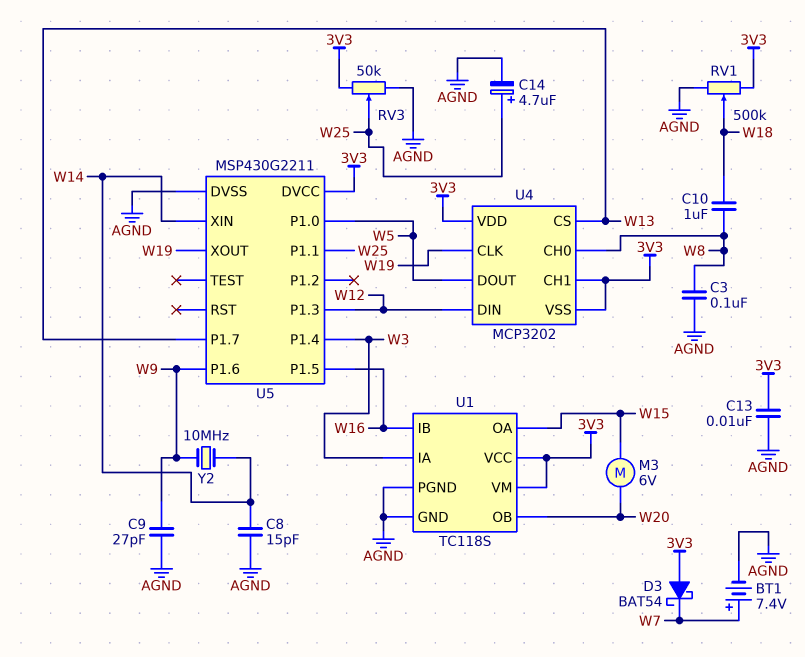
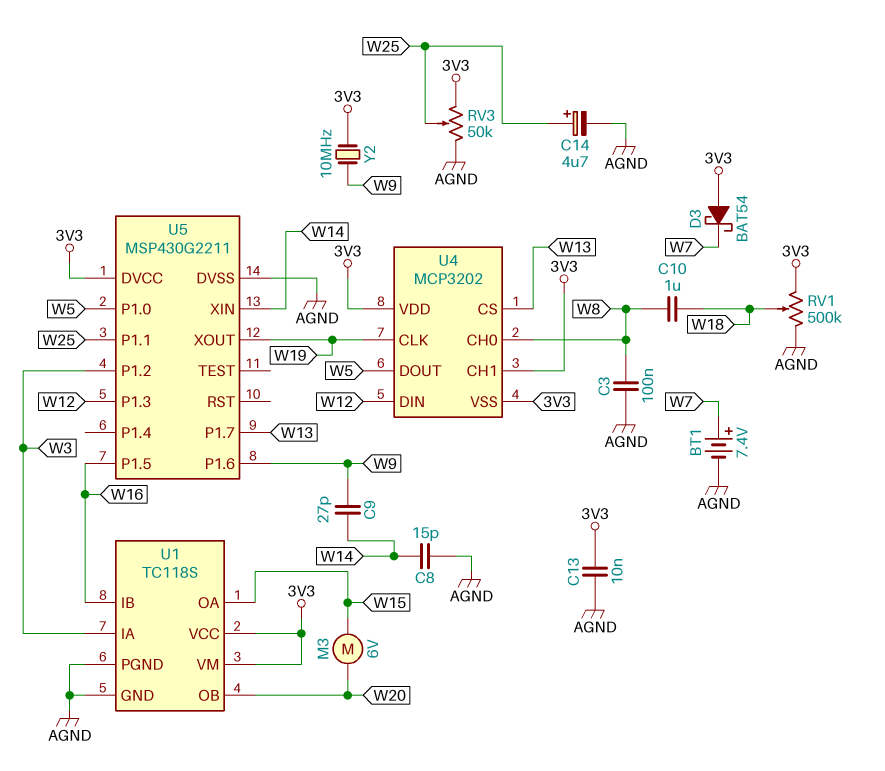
C9: 27pF (AGND, W9) -> 27pF (W9, W14)
U5 pin P1.2: none -> W3
U5 pin P1.4: W3 -> none
Y2: 10MHz (W9, W14) -> 10MHz (3V3, W9)

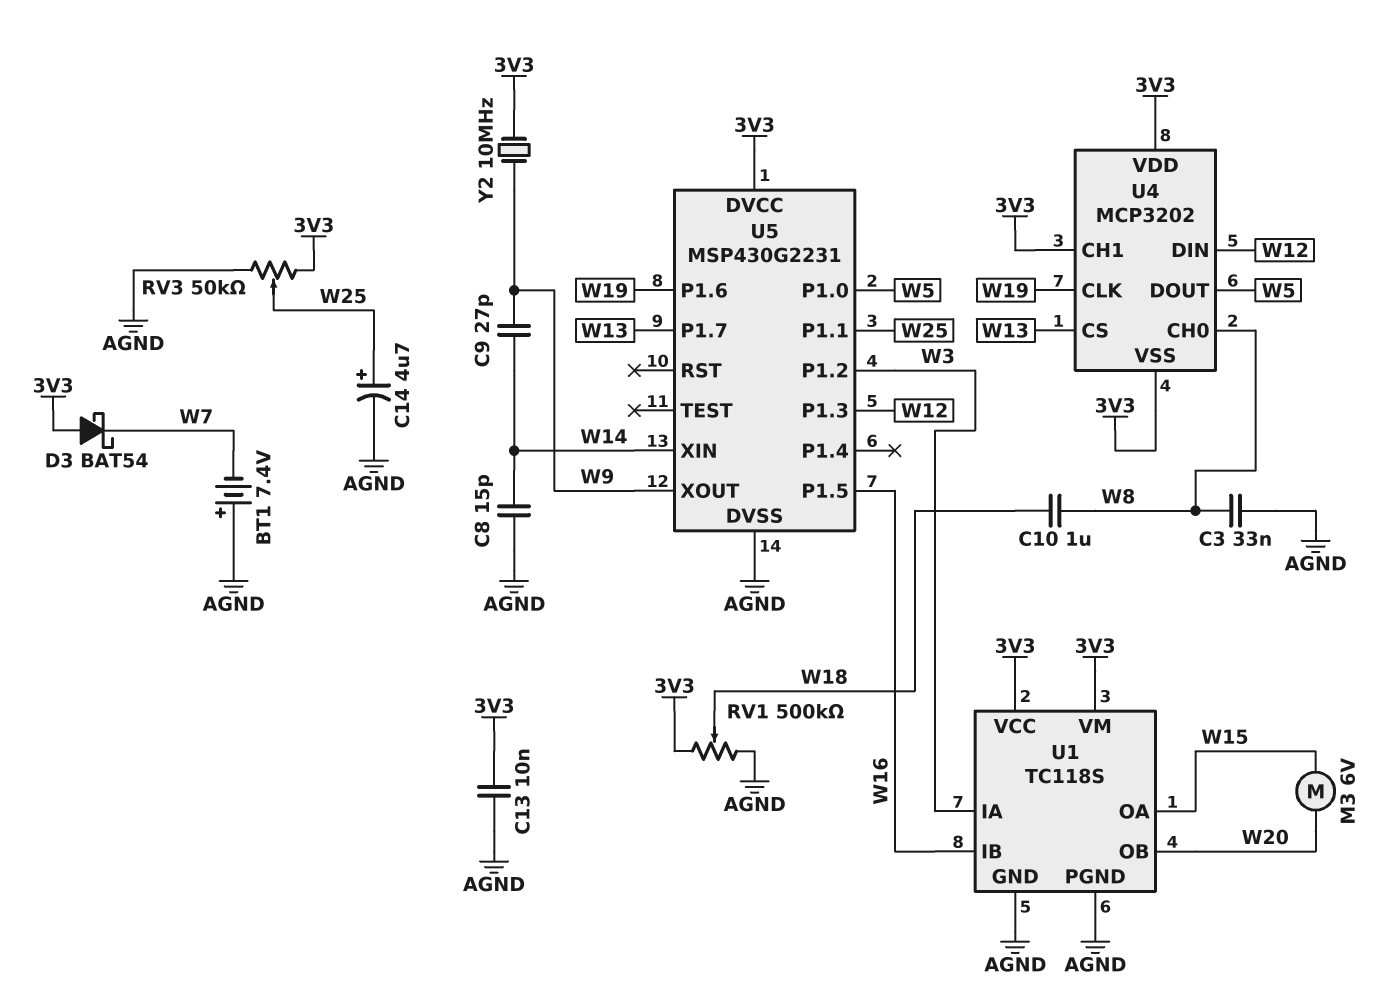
BT1: 7.4V (plus W7, minus AGND) -> 7.4V (plus AGND, minus W7)
C3: 100nF (AGND, W8) -> 33nF (AGND, W8)
U5: MSP430G2211 -> MSP430G2231
U5 pin P1.6: W9 -> W19
U5 pin XOUT: W19 -> W9

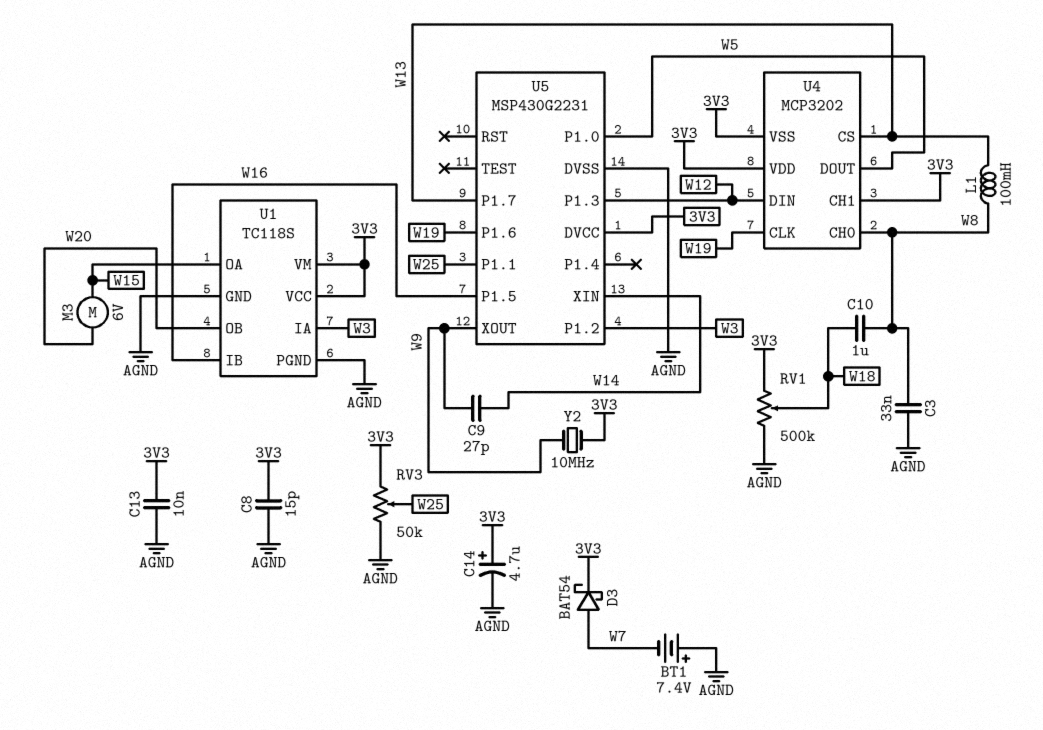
C8: 15pF (AGND, W14) -> 15pF (3V3, AGND)
C14: 4.7uF (plus W25, minus AGND) -> 4.7uF (plus 3V3, minus AGND)
D3: schottky BAT54 (A 3V3, K W7) -> schottky BAT54 (A W7, K 3V3)
L1: none -> 100mH (W8, W13)

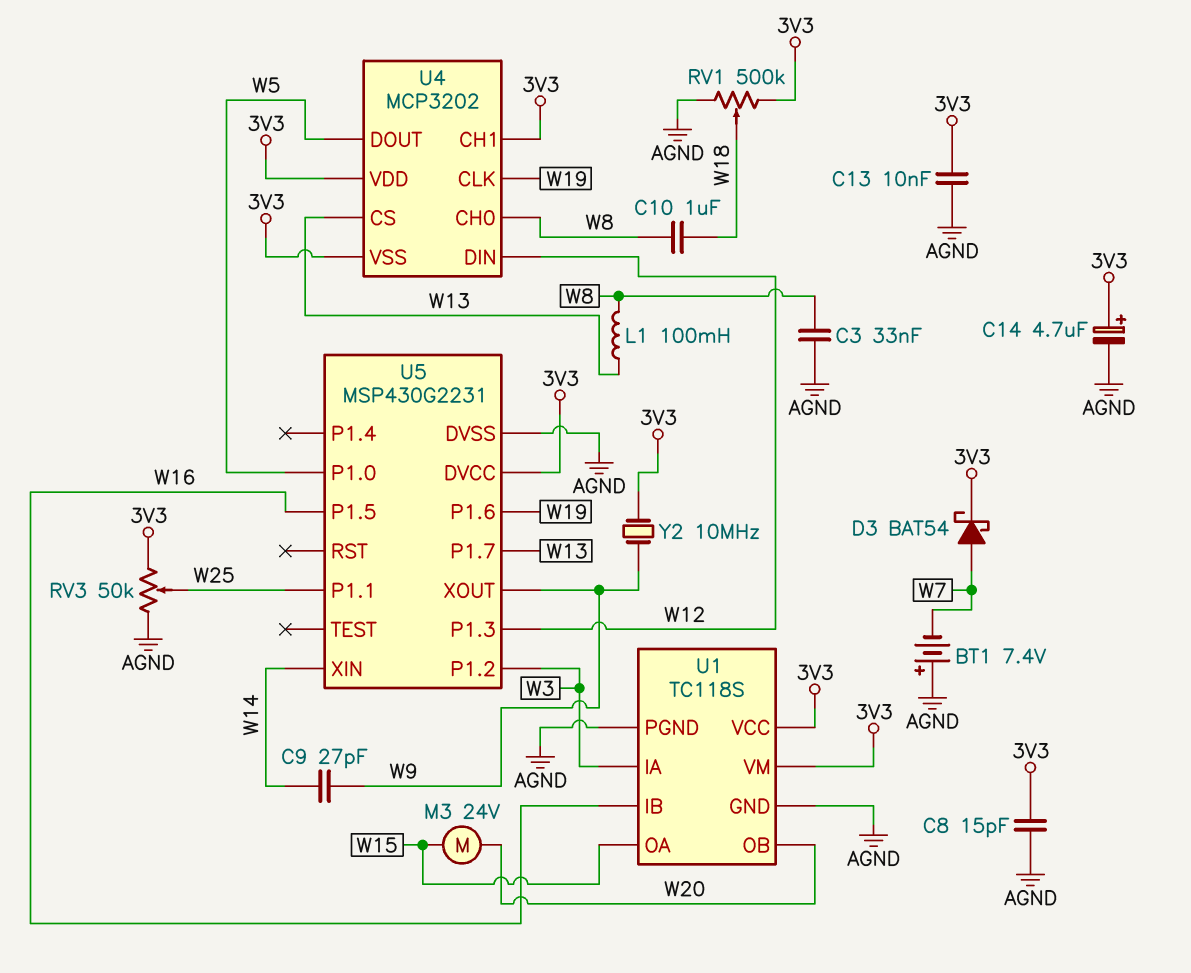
M3: motor 6V (W15, W20) -> motor 24V (W15, W20)

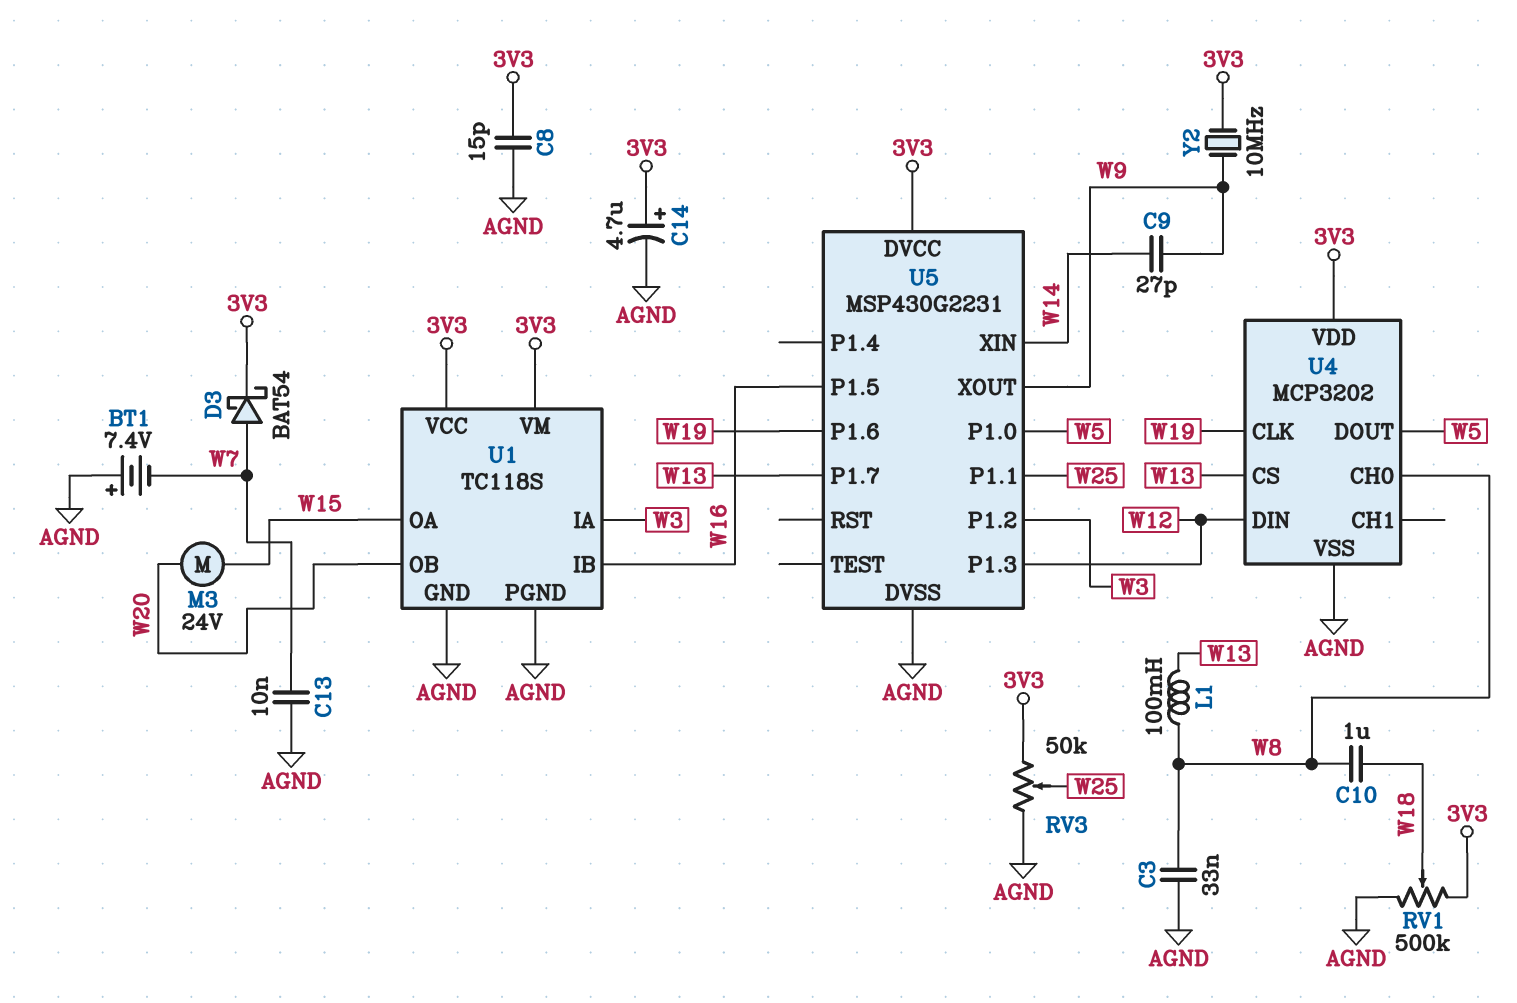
C13: 10nF (3V3, AGND) -> 10nF (AGND, W7)
U4 pin CH1: 3V3 -> none
U4 pin VSS: 3V3 -> AGND

